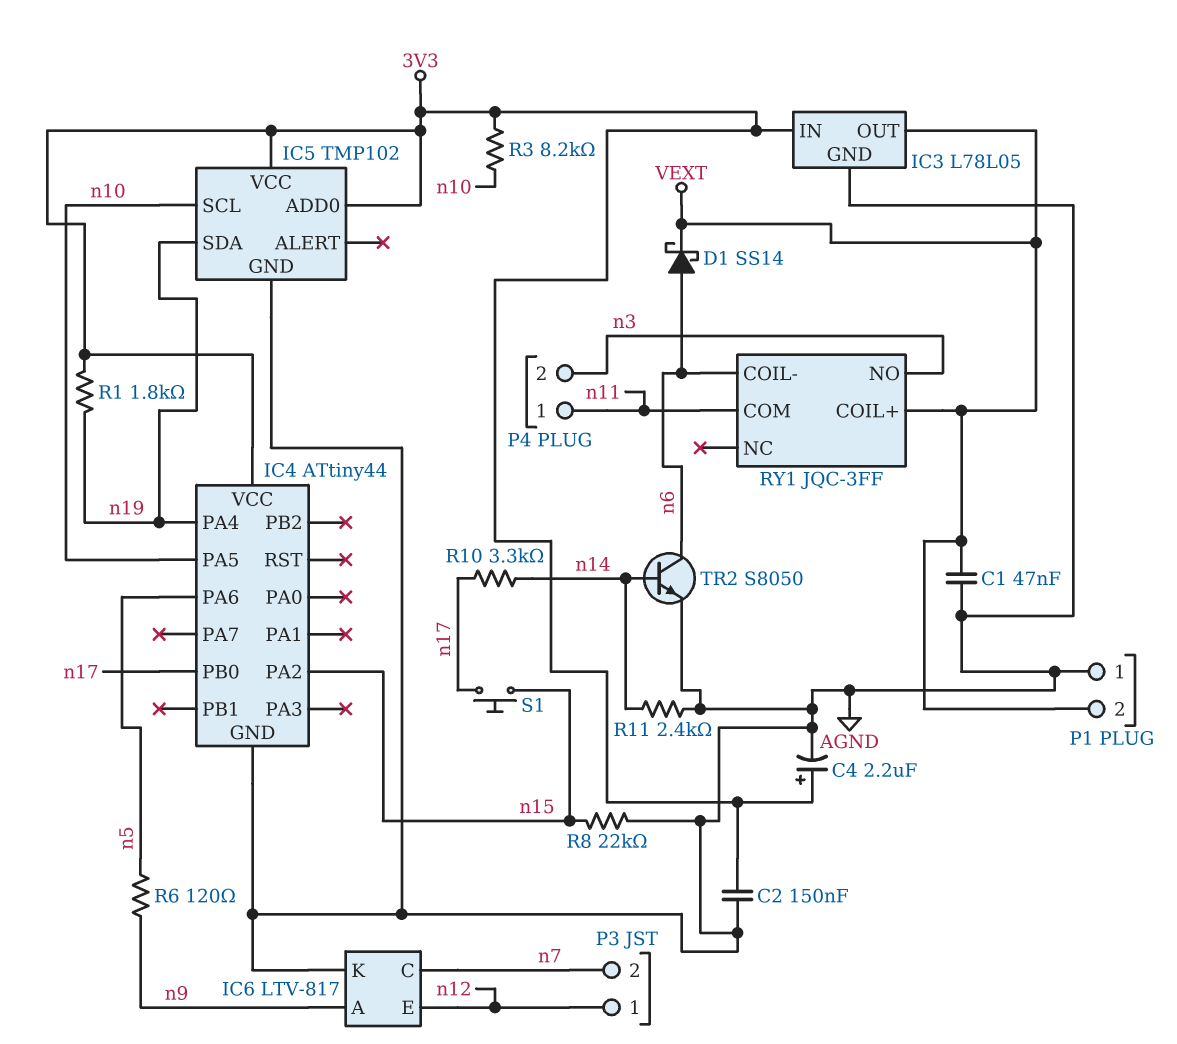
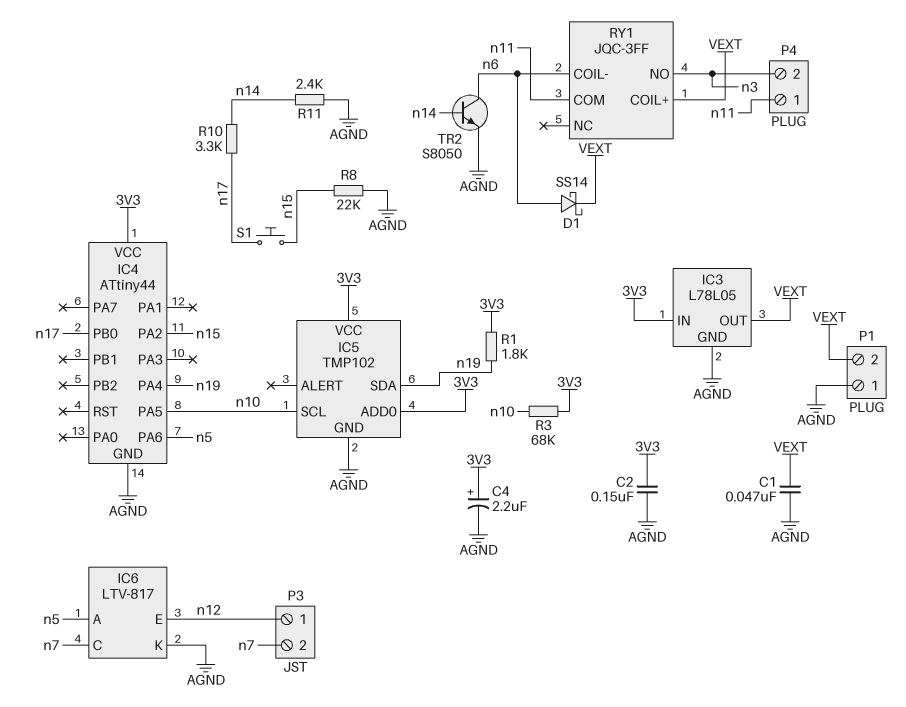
IC6 pin A: n9 -> n5
R3: 8.2k (3V3, n10) -> 68k (3V3, n10)
R6: 120 (n5, n9) -> none

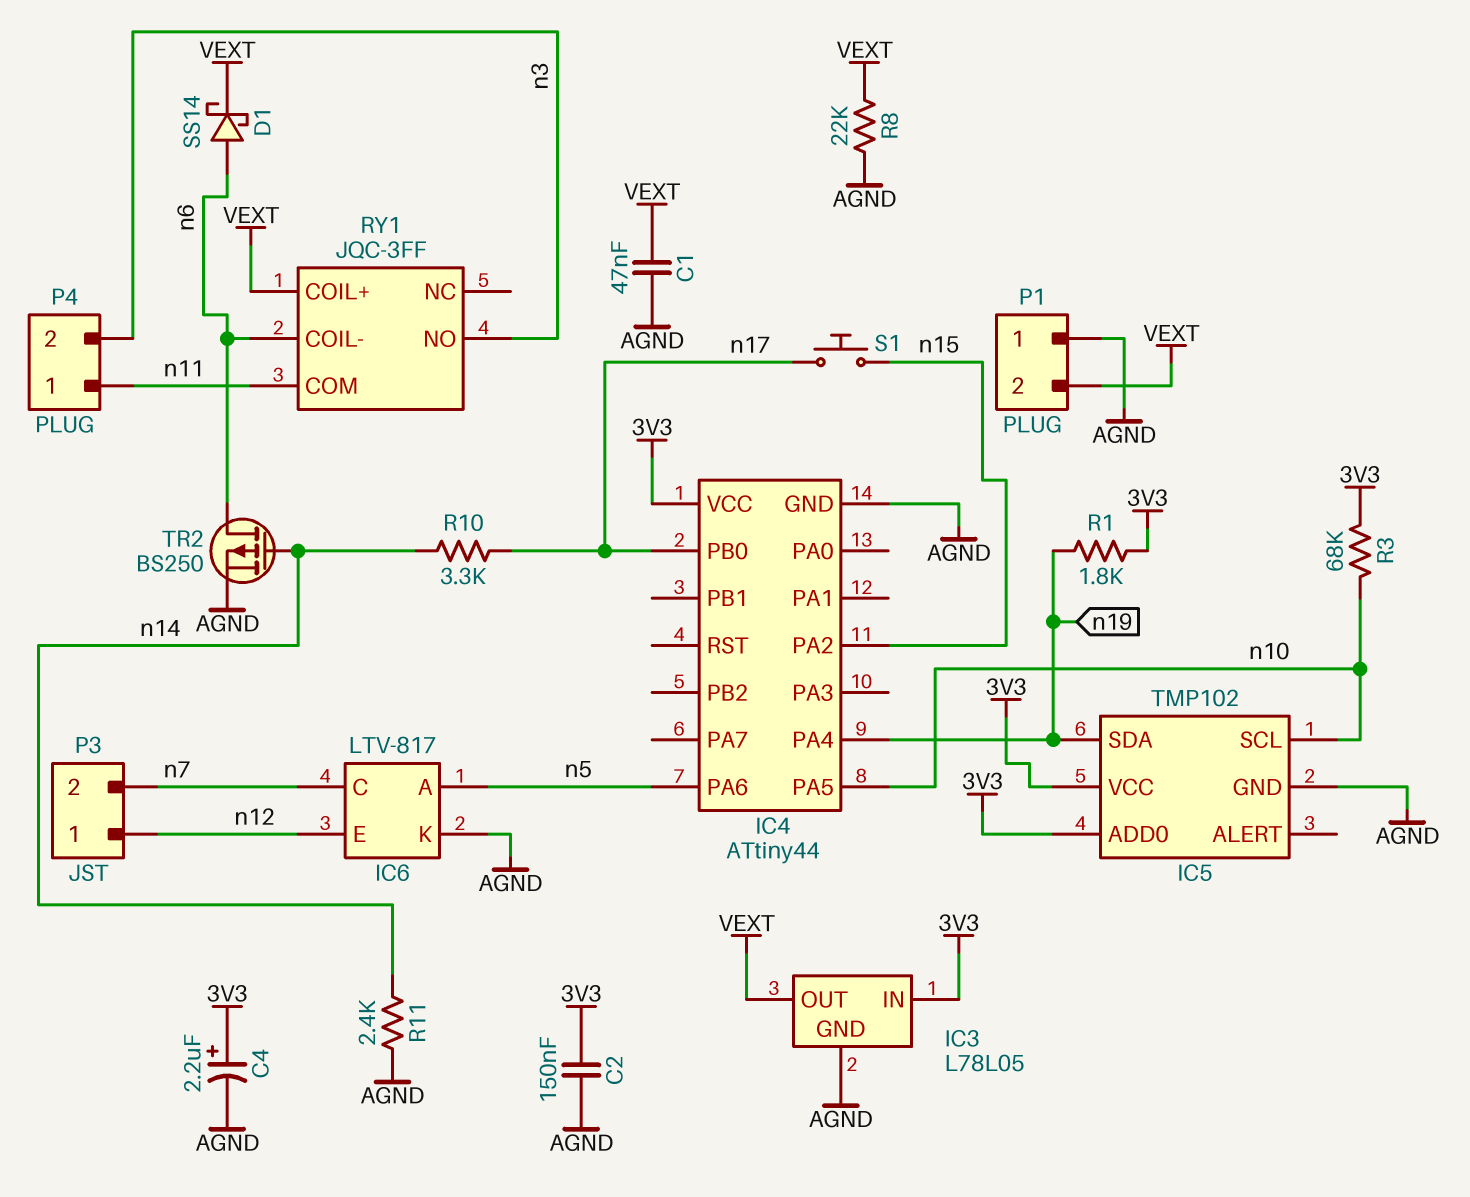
R8: 22k (AGND, n15) -> 22k (AGND, VEXT)
TR2: NPN S8050 (B n14, C n6, E AGND) -> PMOS BS250 (G n14, D n6, S AGND)

